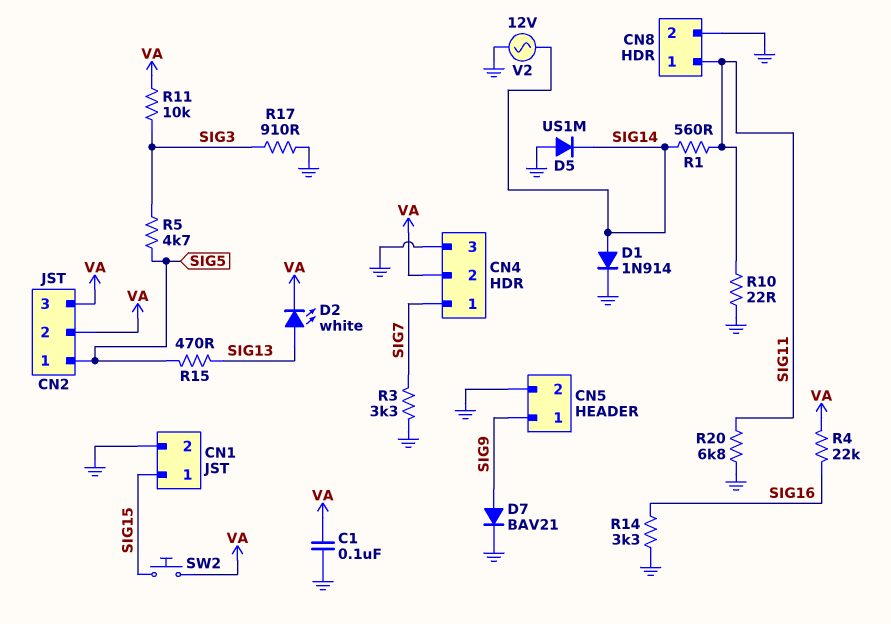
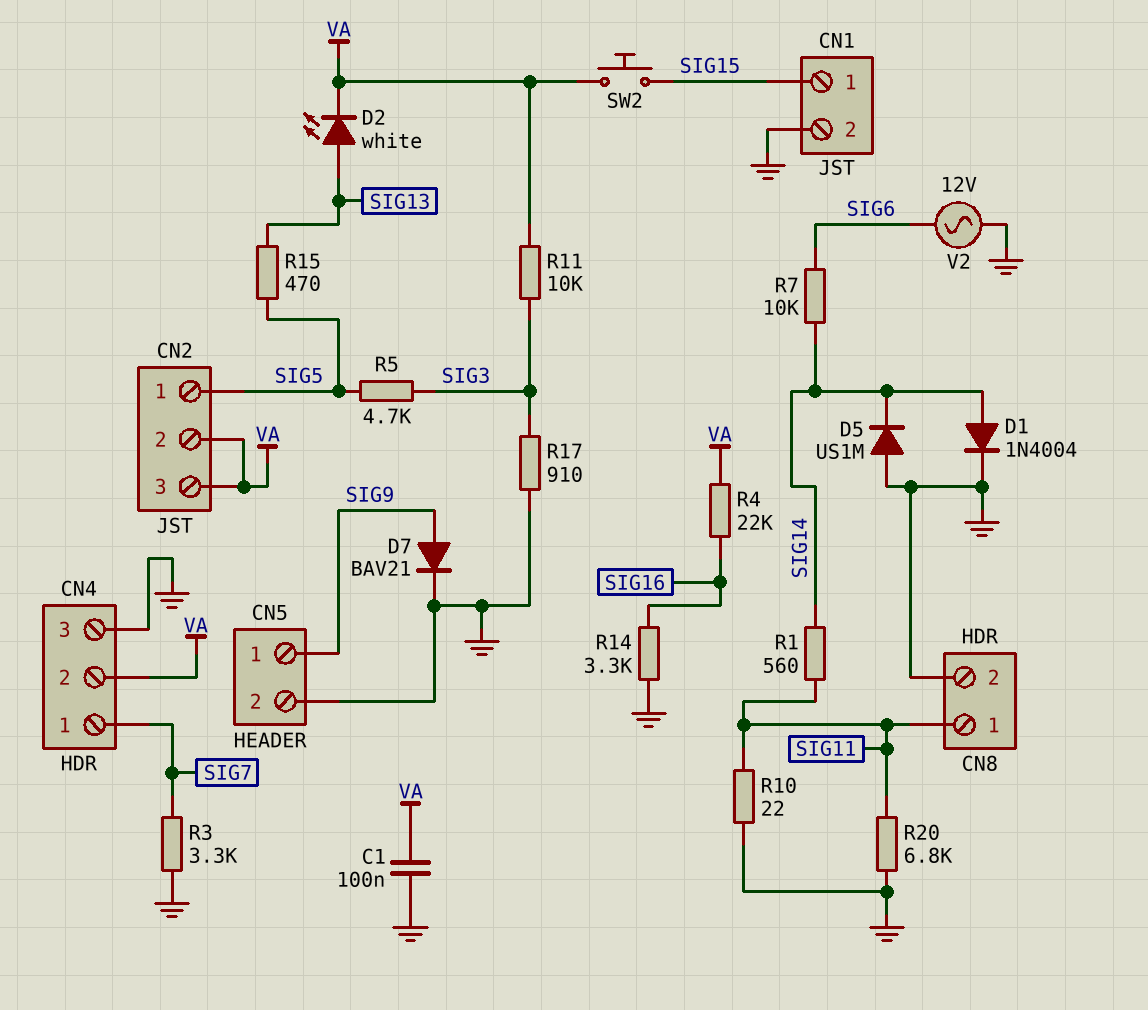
D1: diode 1N914 (A SIG14, K GND) -> diode 1N4004 (A SIG14, K GND)
R7: none -> 10k (SIG6, SIG14)
V2: AC 12V (GND, SIG14) -> AC 12V (GND, SIG6)

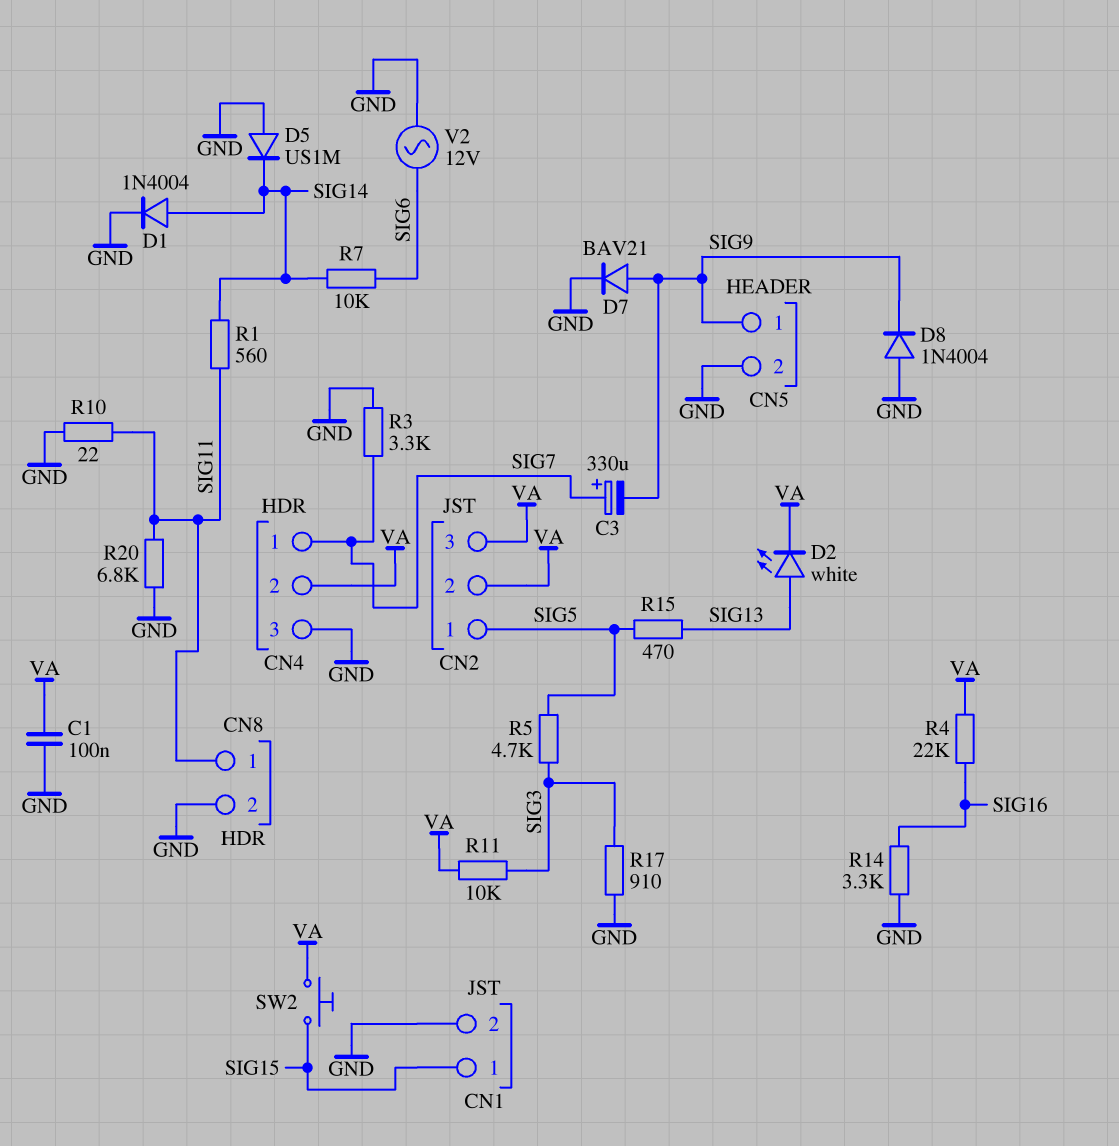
C3: none -> 330uF (plus SIG7, minus SIG9)
D8: none -> diode 1N4004 (A GND, K SIG9)

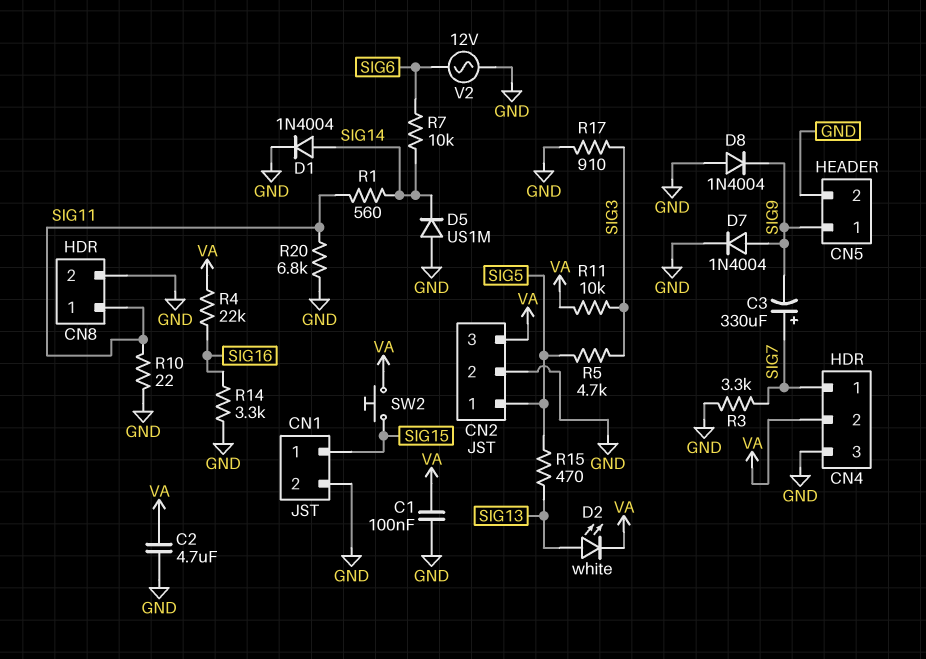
C2: none -> 4.7uF (GND, VA)
CN2 pin 2: VA -> GND
D7: diode BAV21 (A SIG9, K GND) -> diode 1N4004 (A SIG9, K GND)

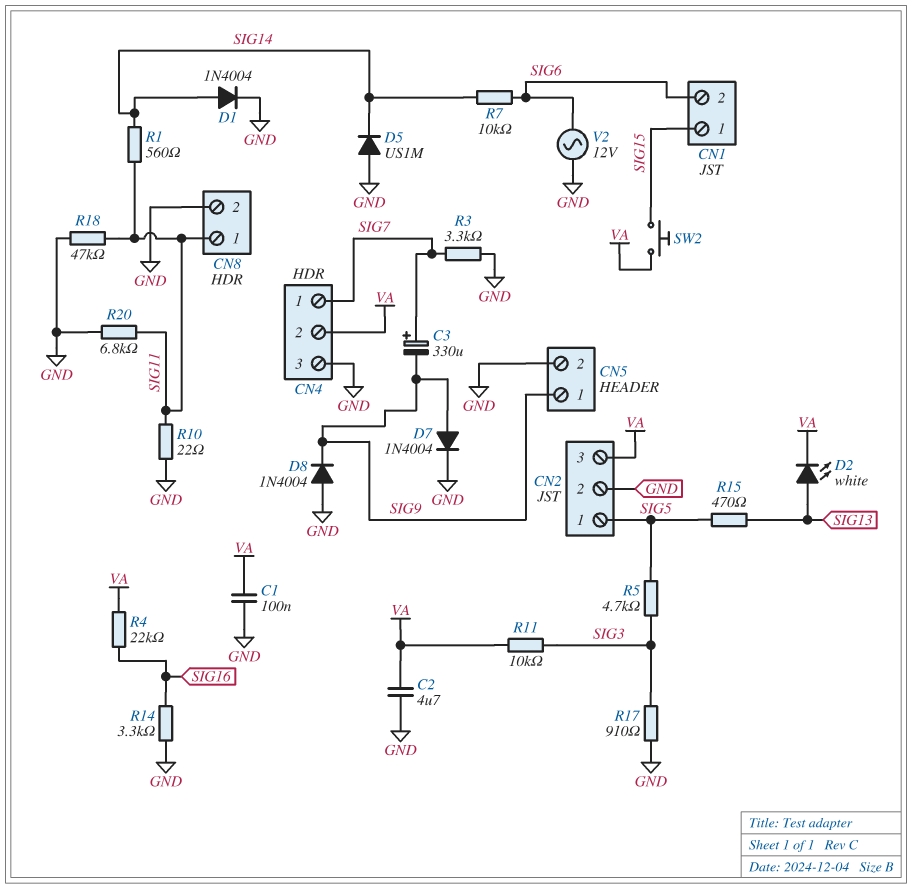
CN1 pin 2: GND -> SIG6
R18: none -> 47k (GND, SIG11)

